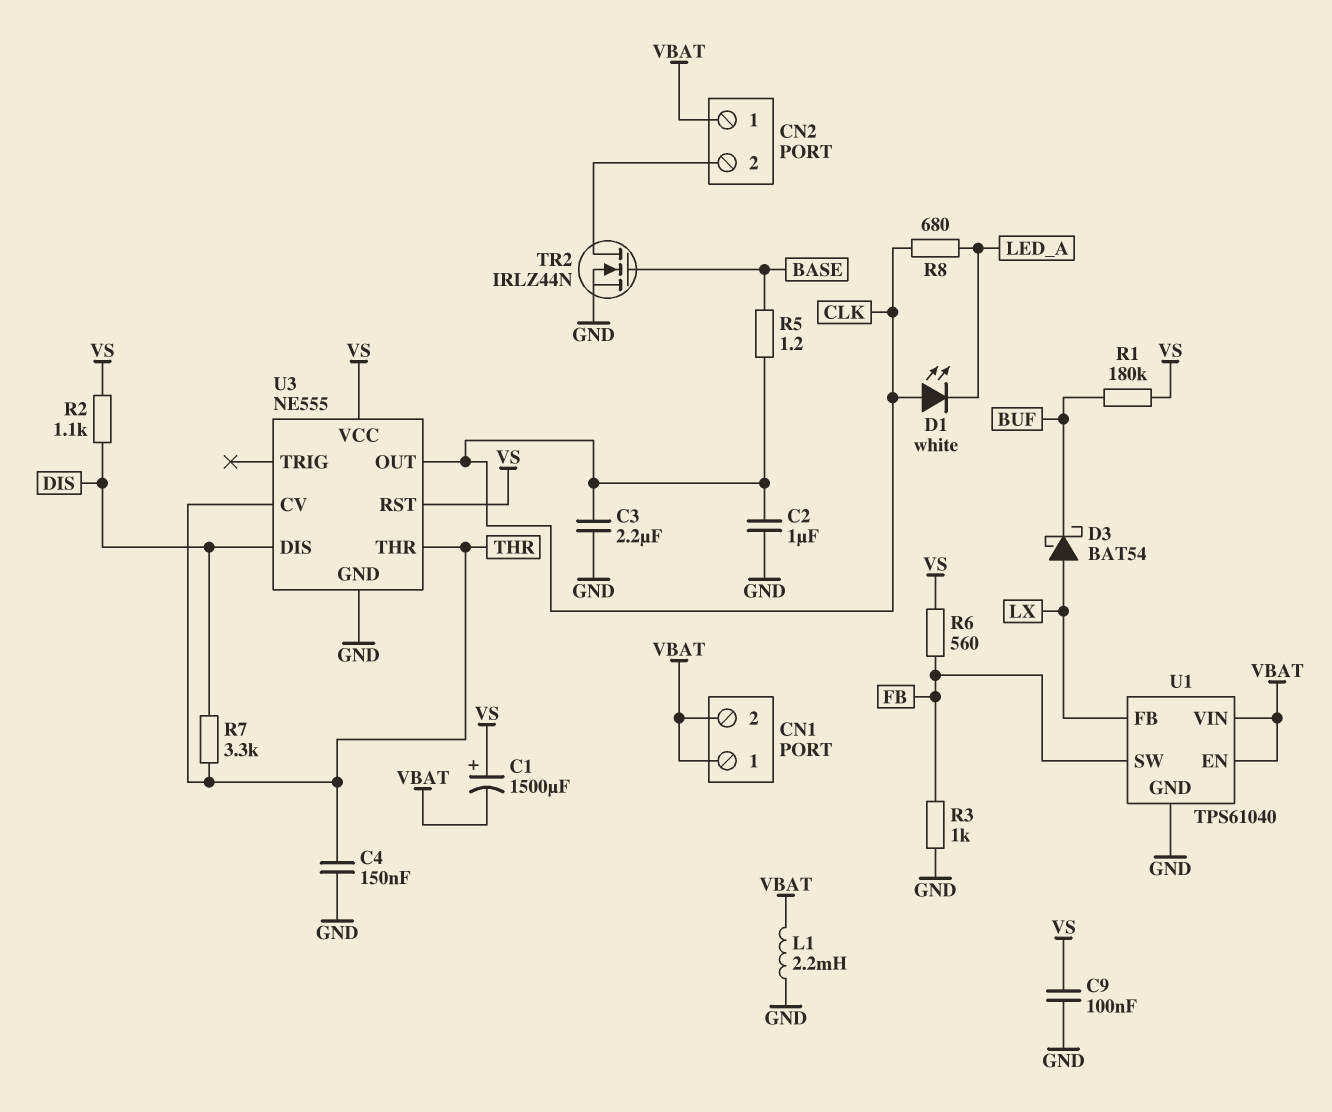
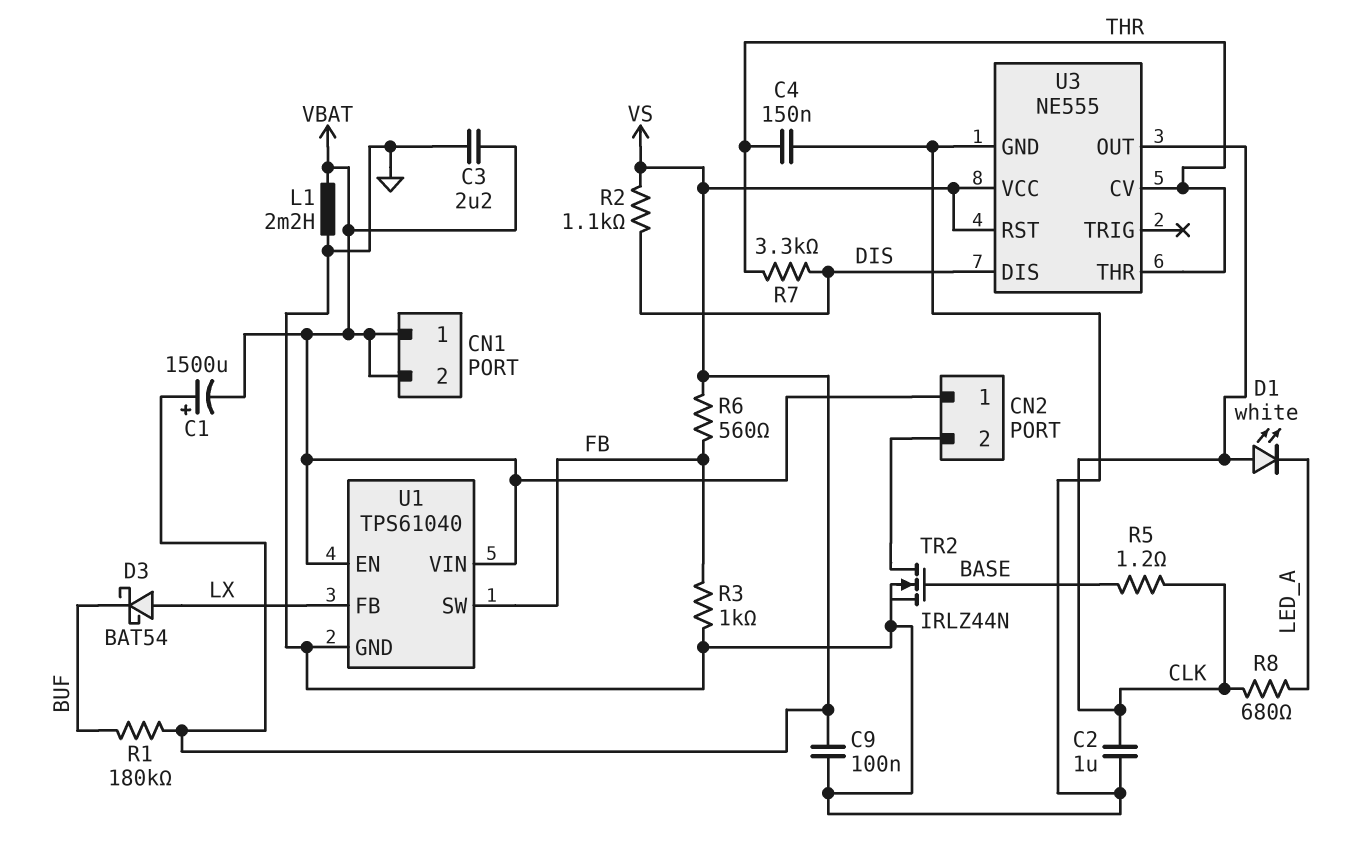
C3: 2.2uF (CLK, GND) -> 2.2uF (GND, VBAT)

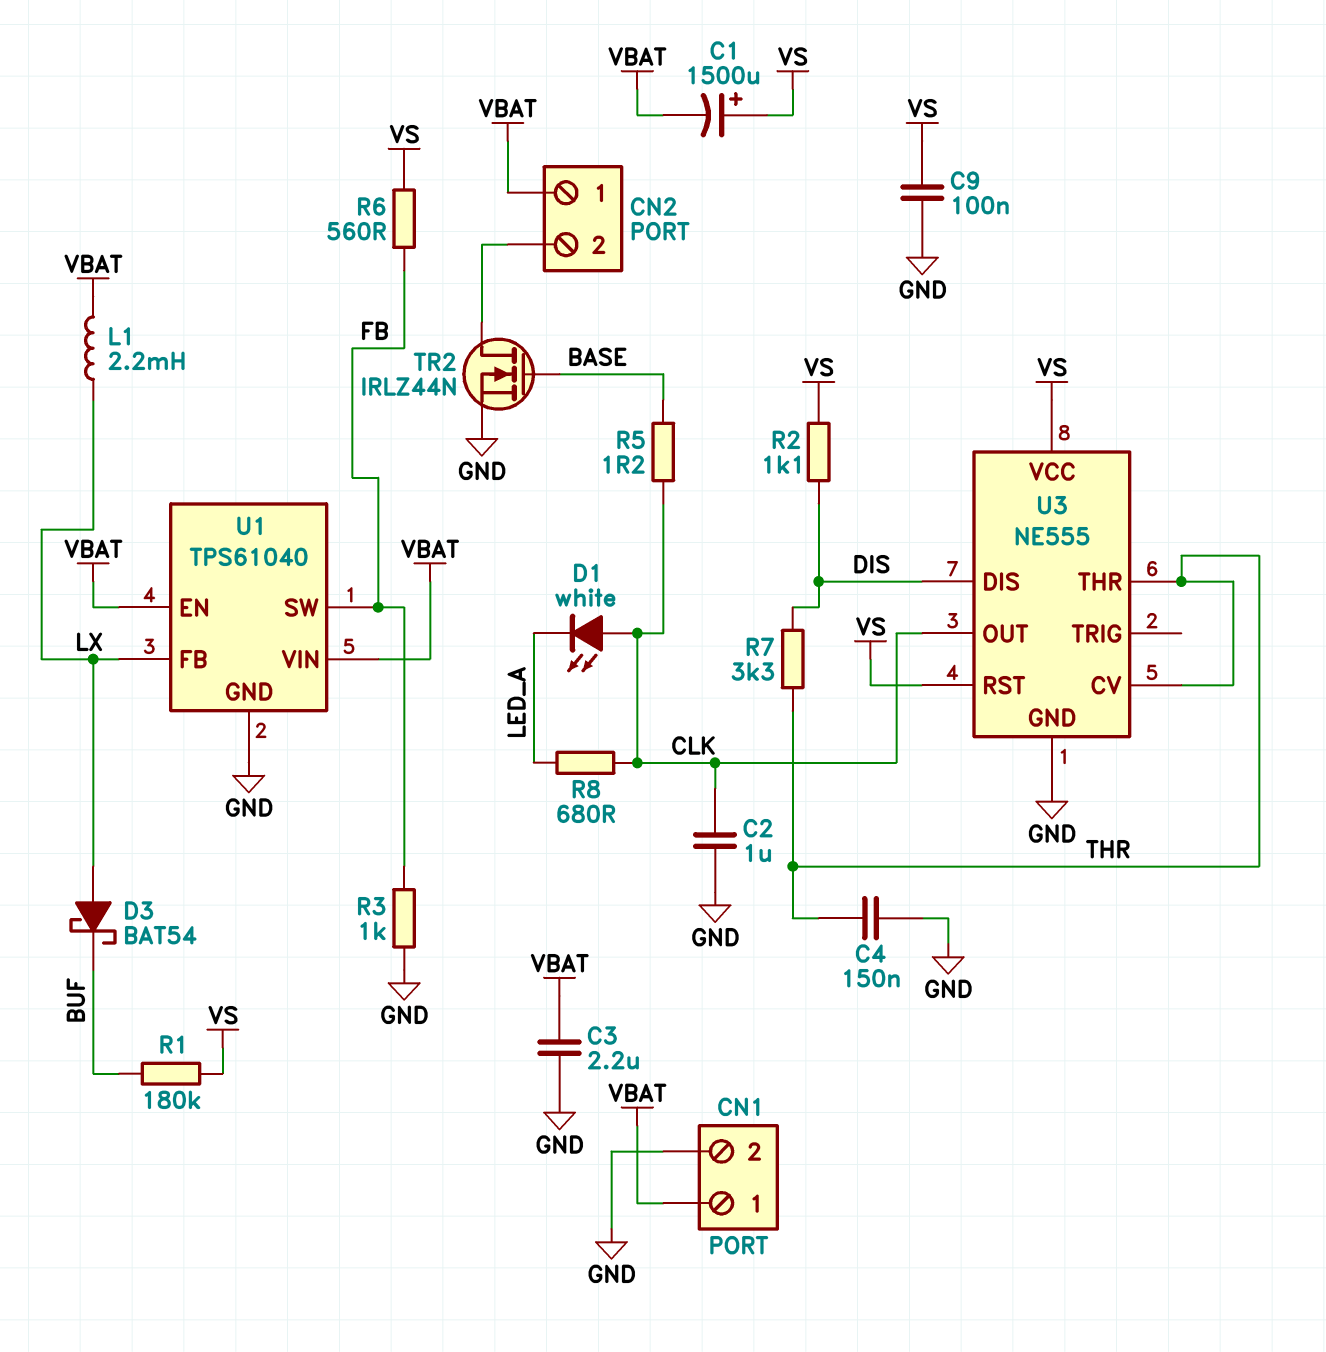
CN1 pin 2: VBAT -> GND
L1: 2.2mH (GND, VBAT) -> 2.2mH (LX, VBAT)

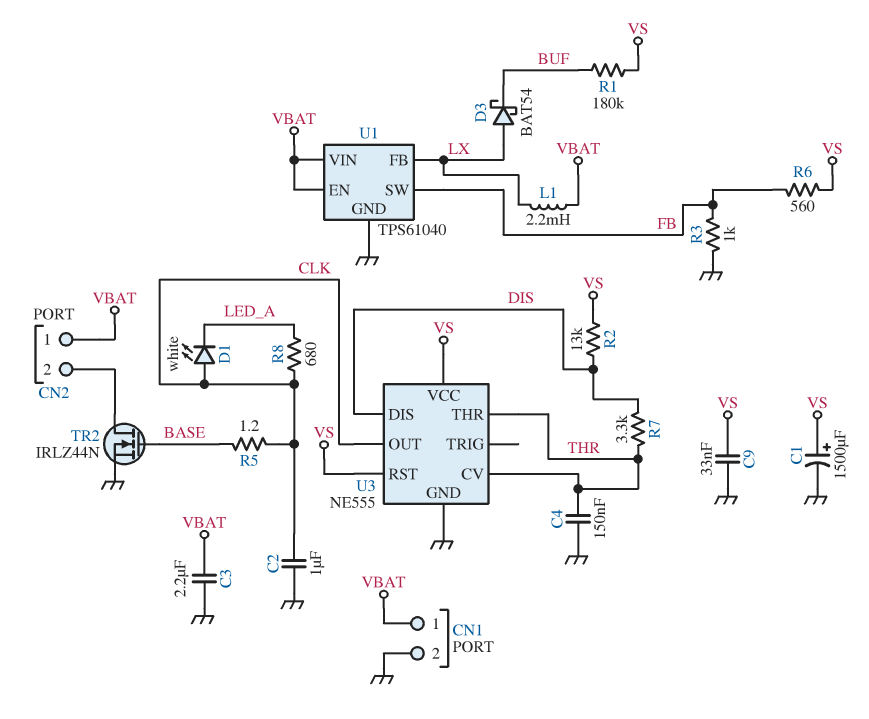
C1: 1500uF (plus VS, minus VBAT) -> 1500uF (plus VS, minus GND)
C9: 100nF (GND, VS) -> 33nF (GND, VS)
R2: 1.1k (DIS, VS) -> 13k (DIS, VS)

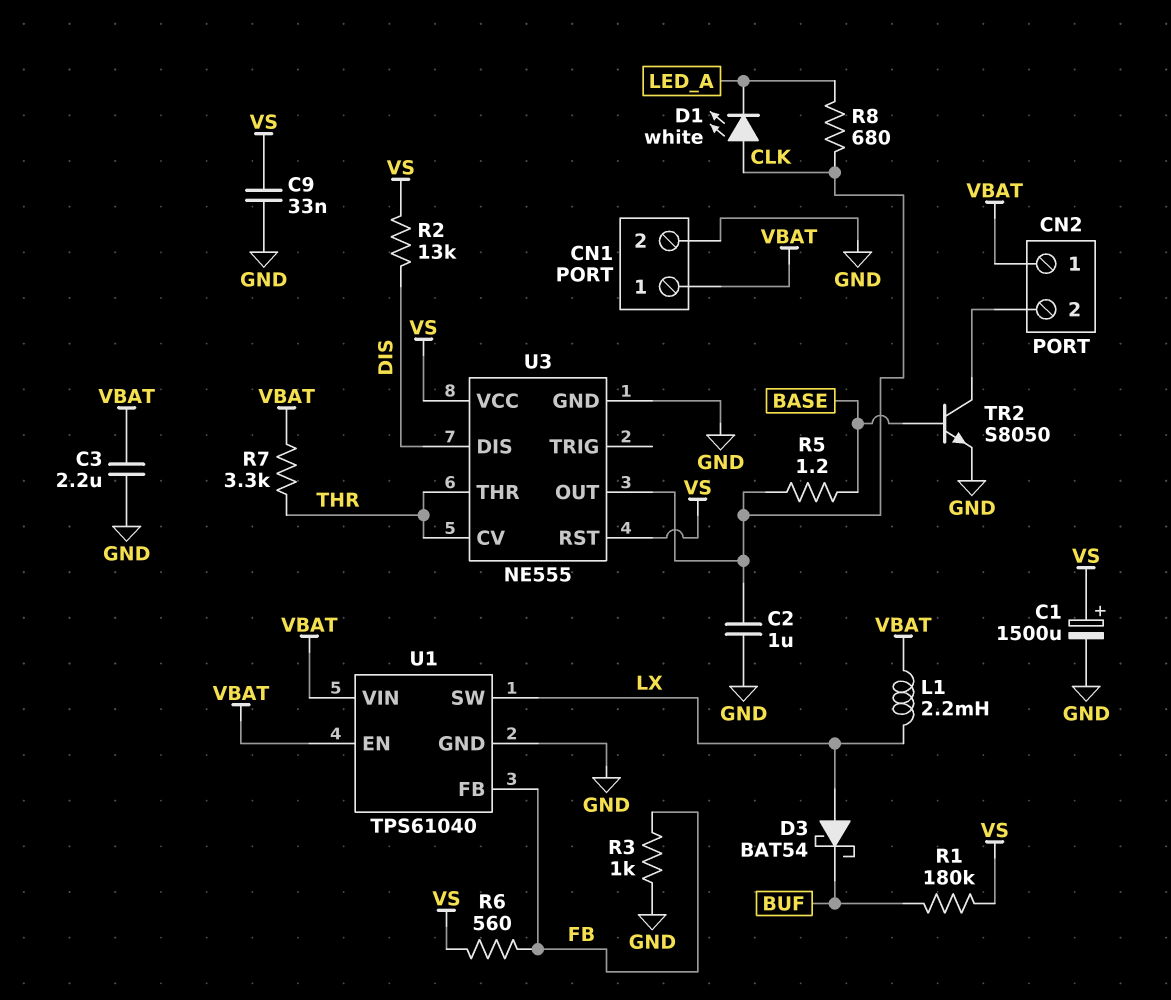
C4: 150nF (GND, THR) -> none
R7: 3.3k (DIS, THR) -> 3.3k (THR, VBAT)
TR2: NMOS IRLZ44N (G BASE, D CN2/2, S GND) -> NPN S8050 (B BASE, C CN2/2, E GND)
U1 pin FB: LX -> FB
U1 pin SW: FB -> LX

